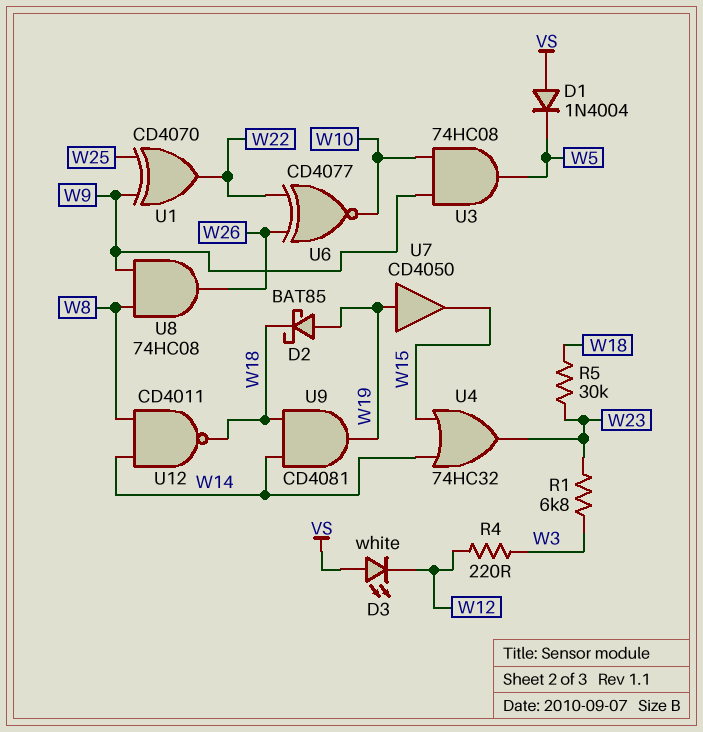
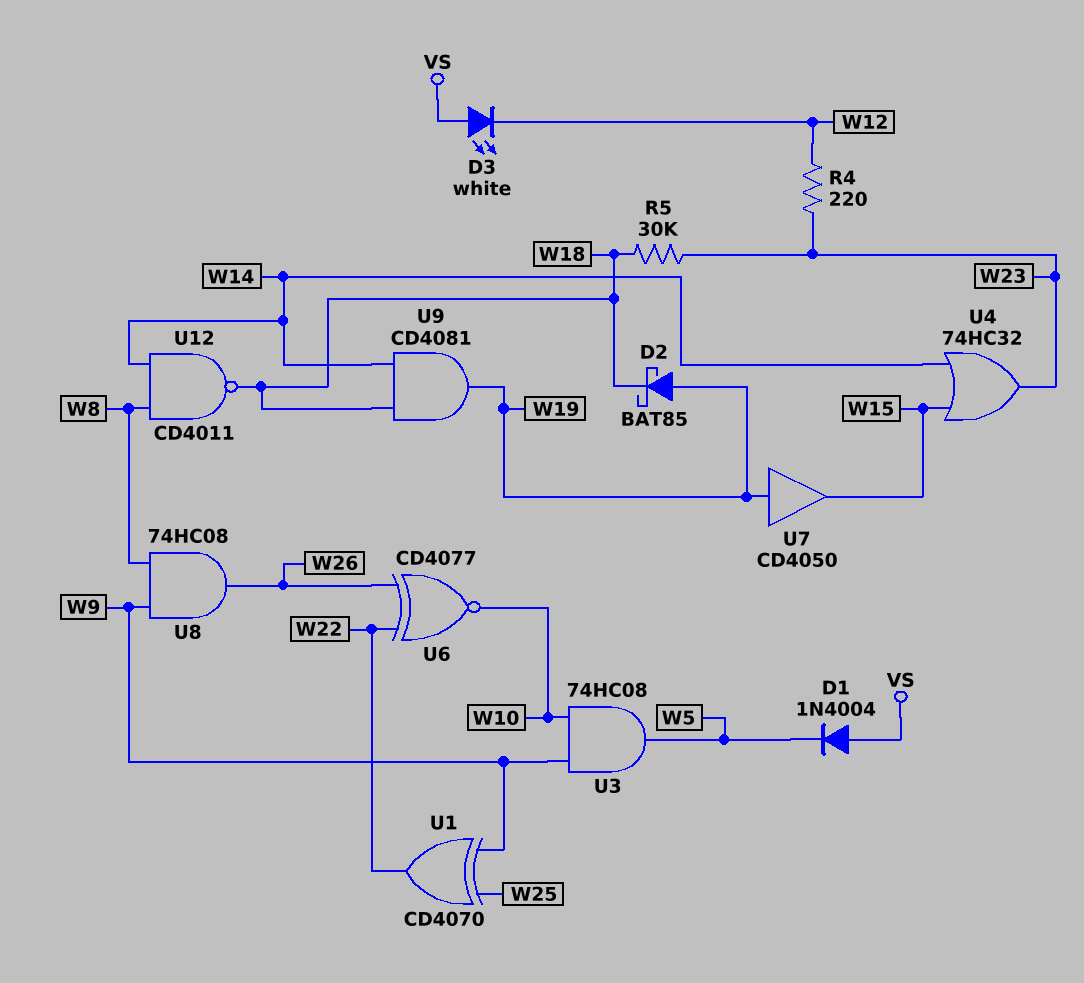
R1: 6.8k (W3, W23) -> none
R4: 220 (W3, W12) -> 220 (W12, W23)

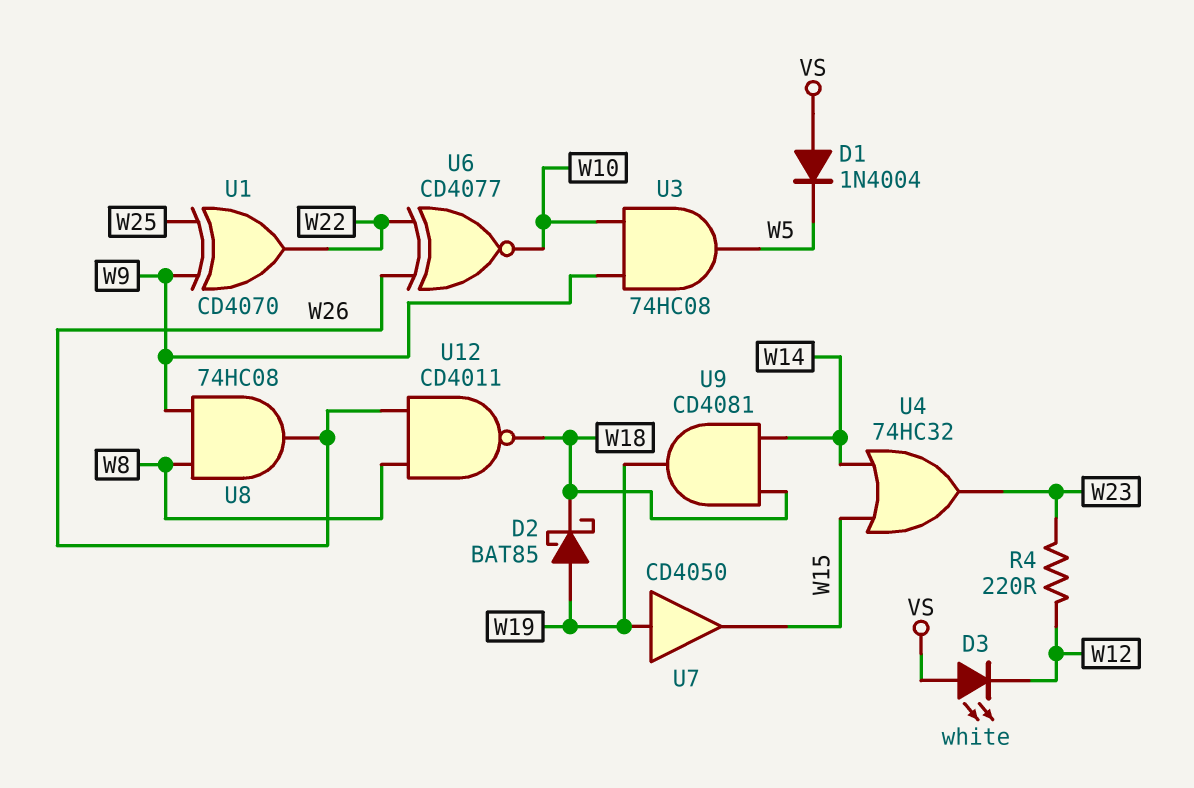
R5: 30k (W18, W23) -> none
U12: NAND CD4011 (in W8, in W14, out W18) -> NAND CD4011 (in W8, in W26, out W18)

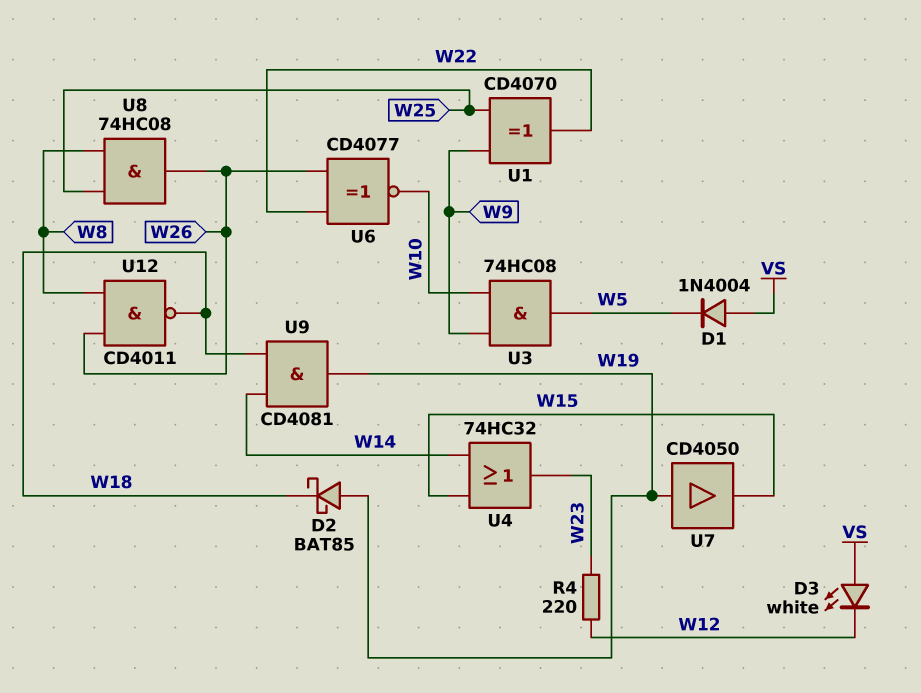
U8: AND 74HC08 (in W8, in W9, out W26) -> AND 74HC08 (in W8, in W25, out W26)

